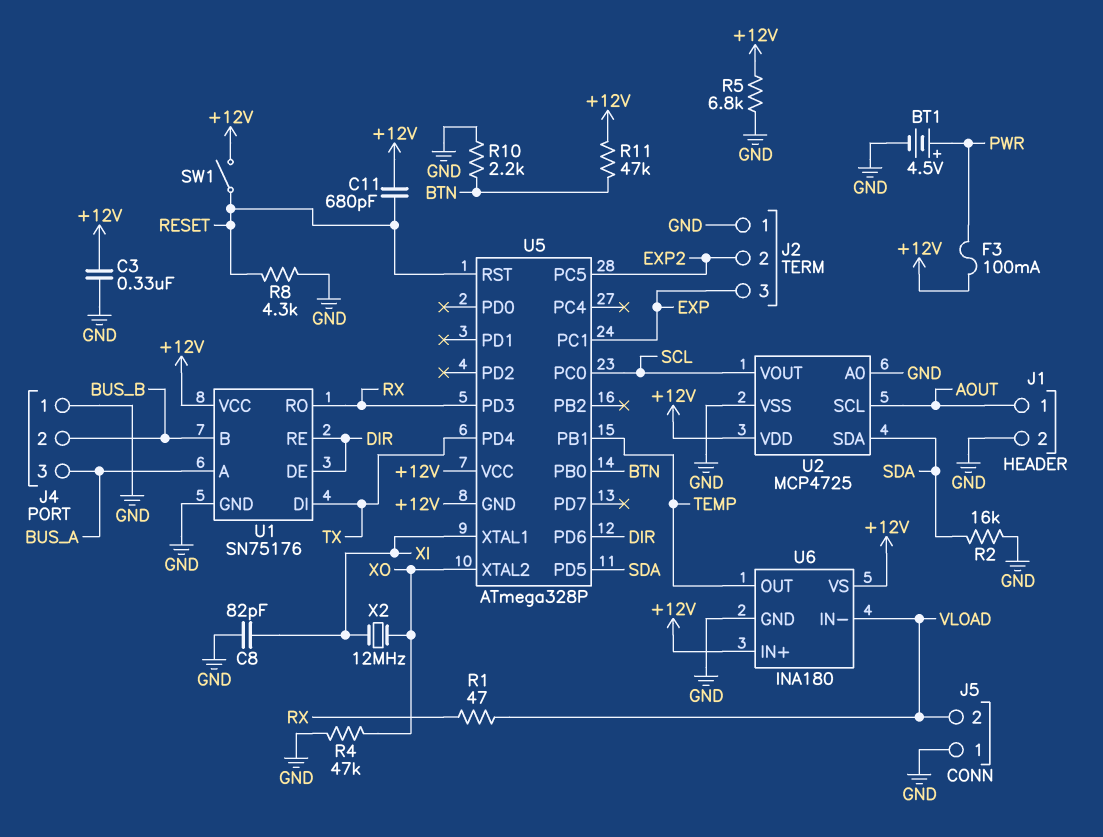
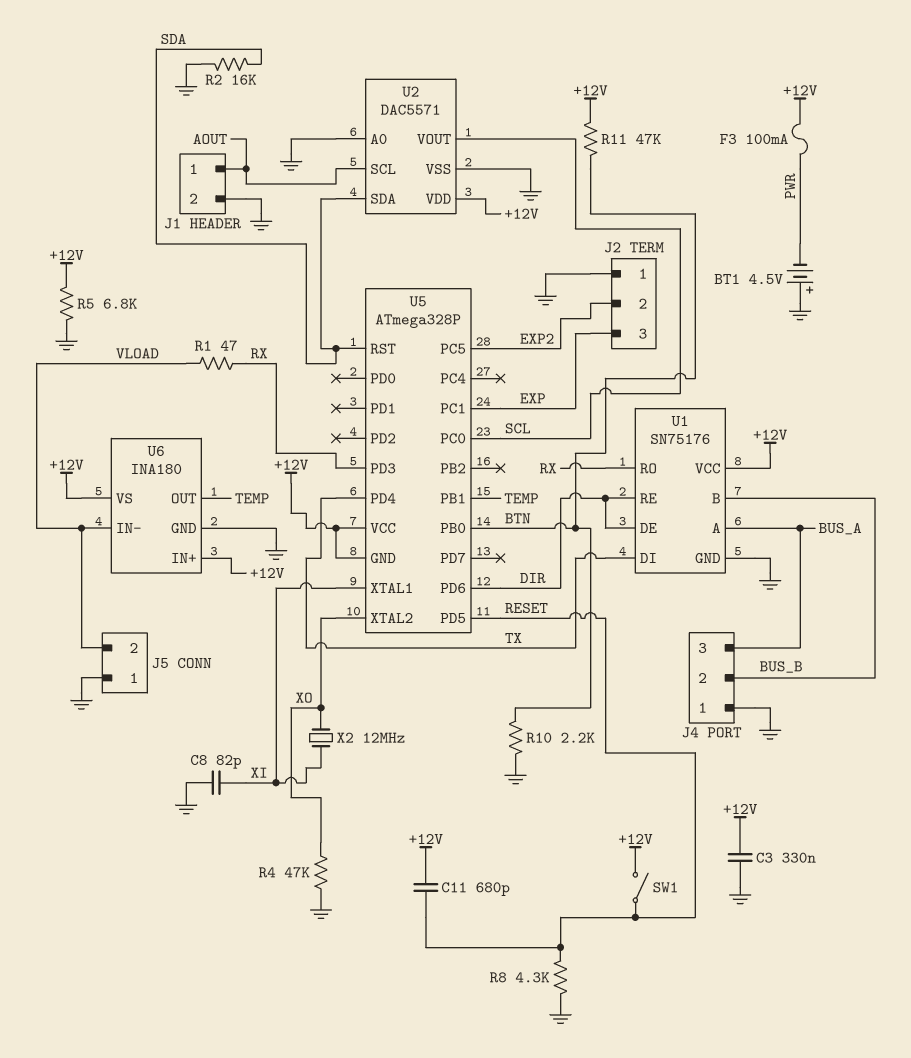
BT1: 4.5V (plus PWR, minus GND) -> 4.5V (plus GND, minus PWR)
U2: MCP4725 -> DAC5571
U5 pin PD5: SDA -> RESET
U5 pin RST: RESET -> SDA

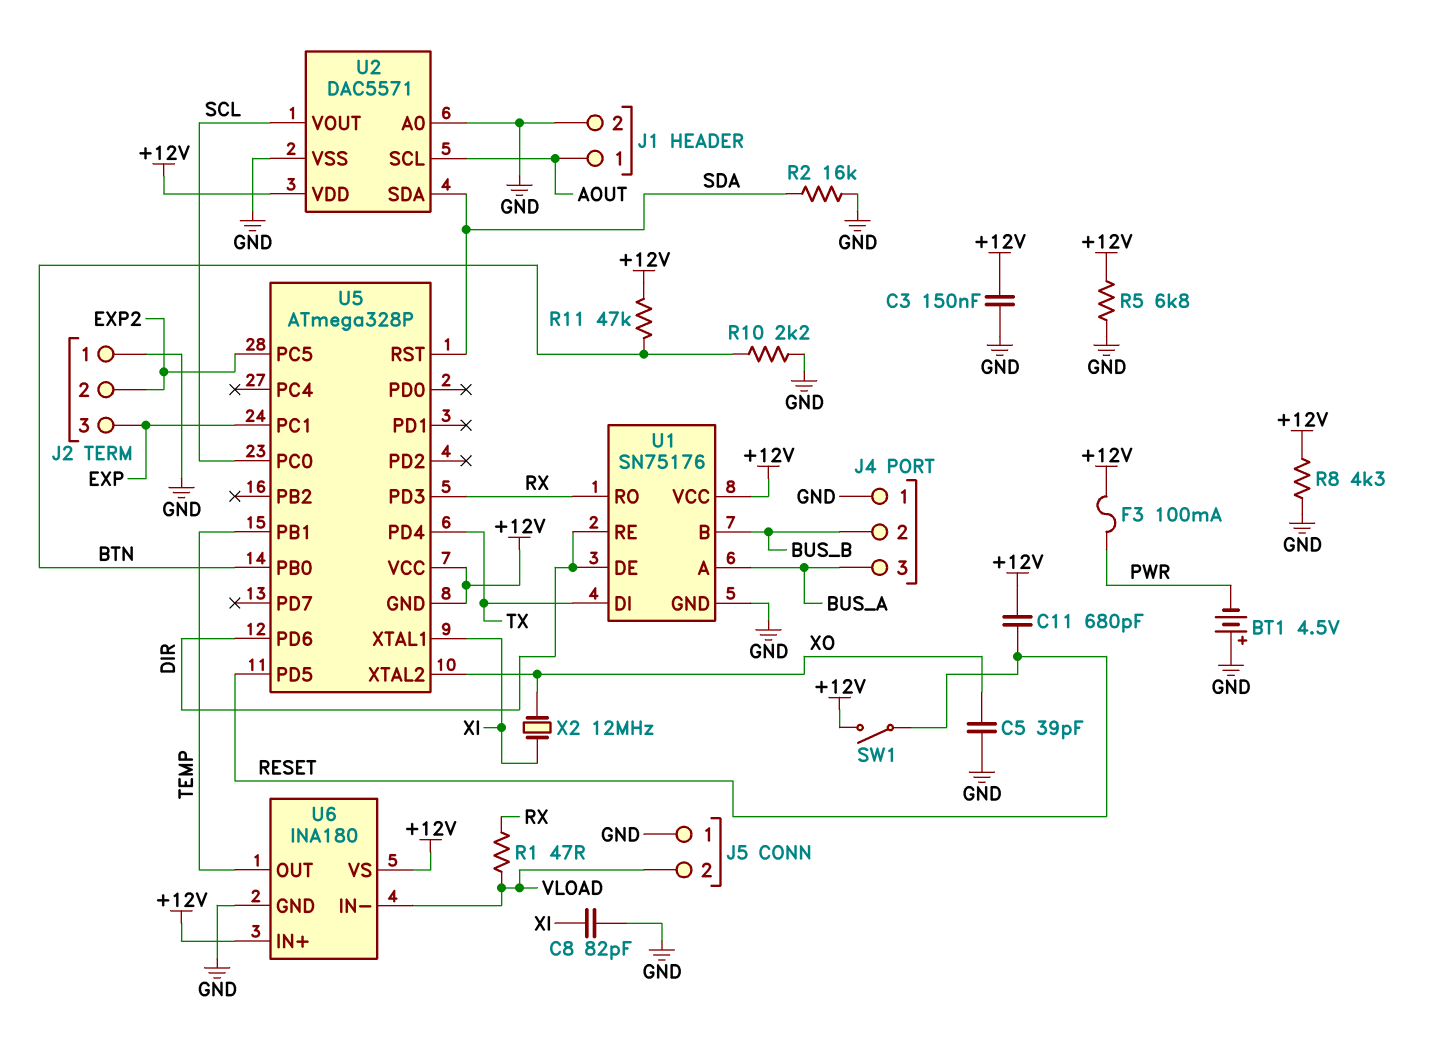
C3: 330nF (+12V, GND) -> 150nF (+12V, GND)
C5: none -> 39pF (GND, XO)
R4: 47k (GND, XO) -> none
R8: 4.3k (GND, RESET) -> 4.3k (+12V, GND)

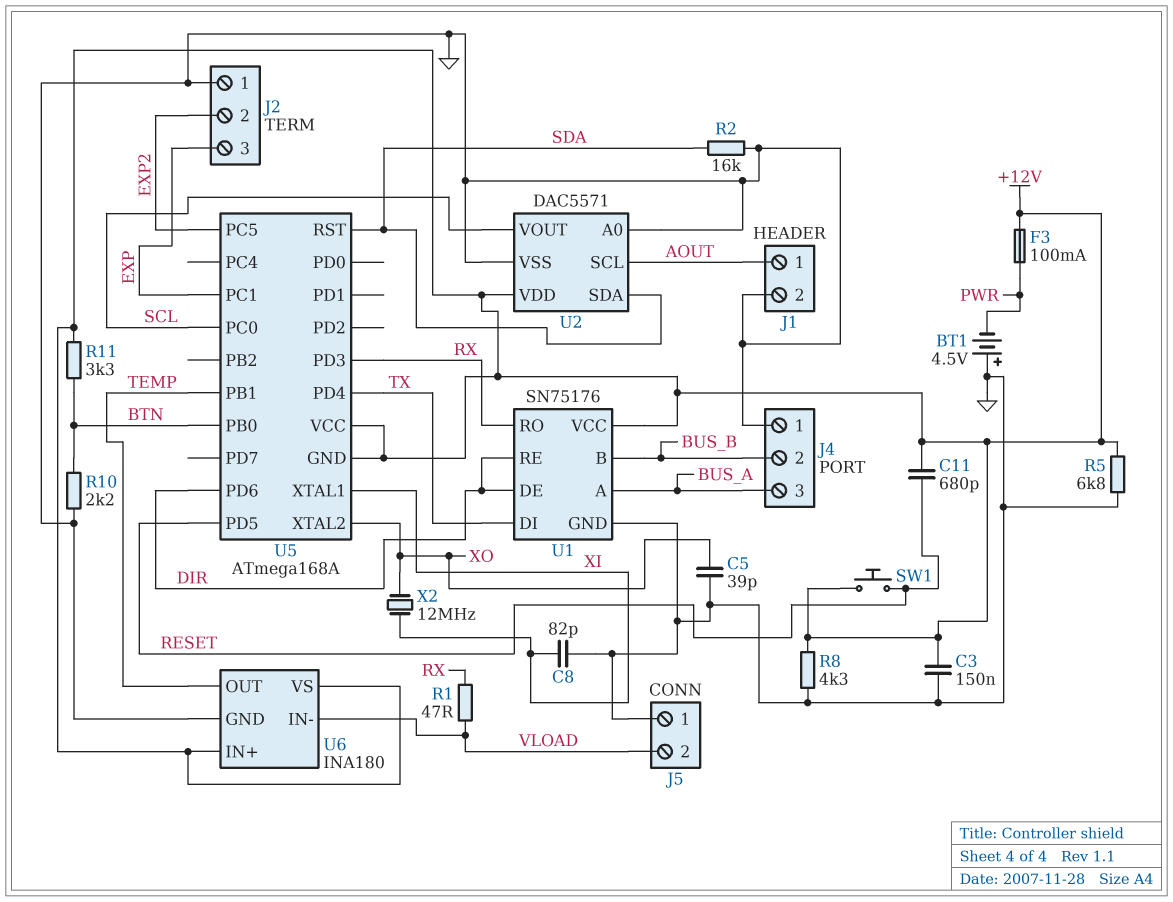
R11: 47k (+12V, BTN) -> 3.3k (+12V, BTN)
SW1: switch (+12V, RESET) -> button (+12V, RESET)
U5: ATmega328P -> ATmega168A

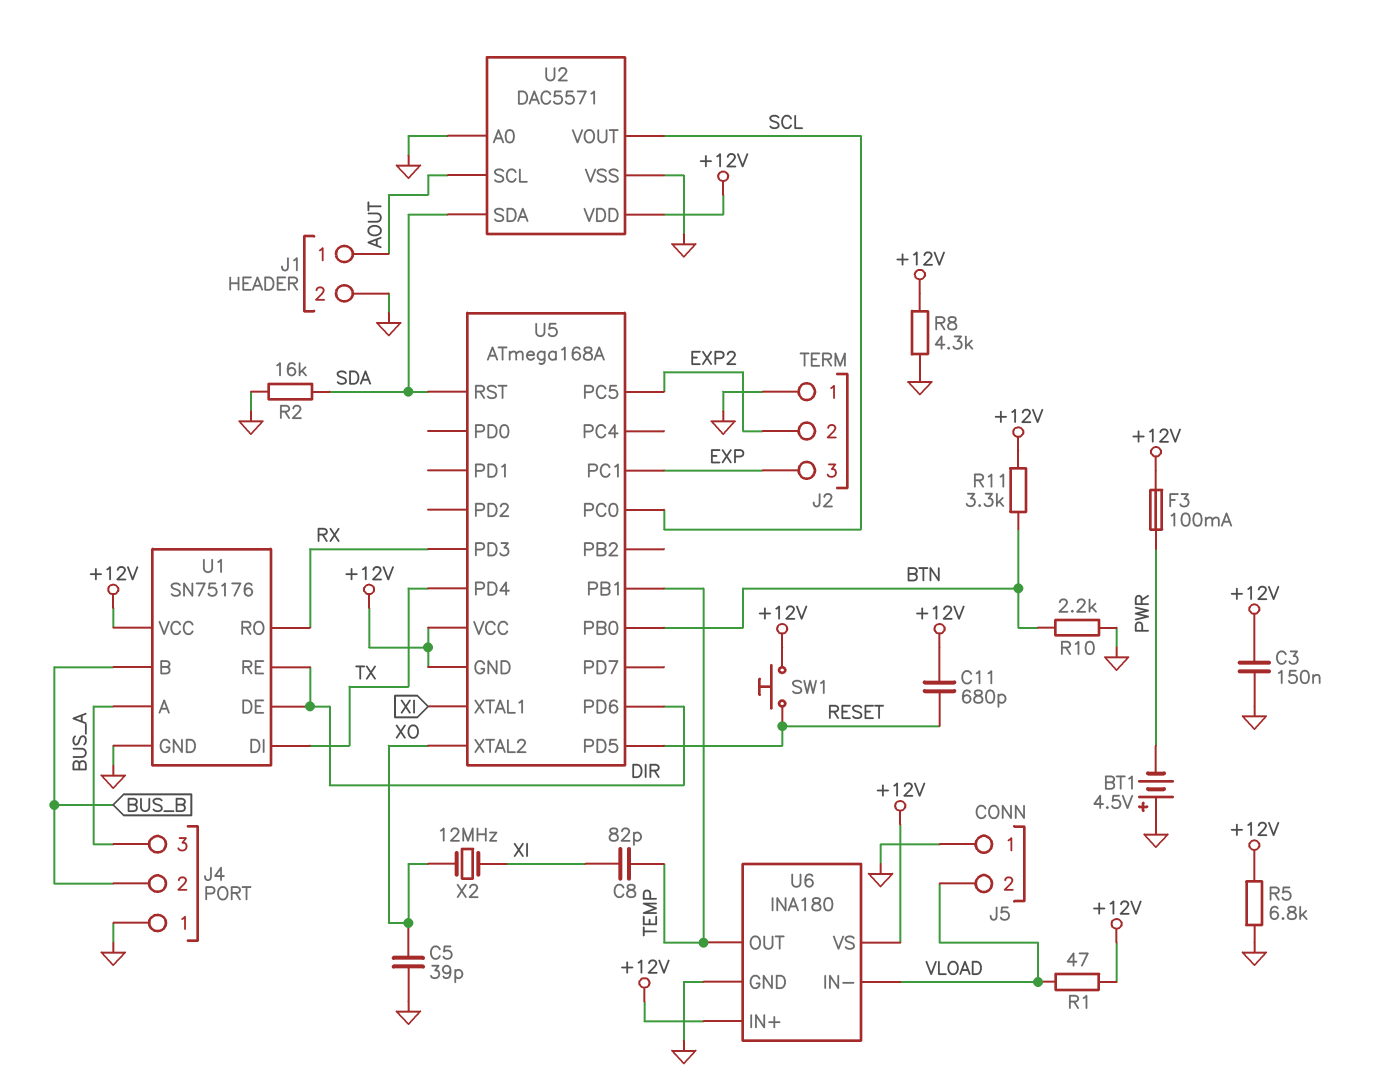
C8: 82pF (GND, XI) -> 82pF (TEMP, XI)
R1: 47 (RX, VLOAD) -> 47 (+12V, VLOAD)

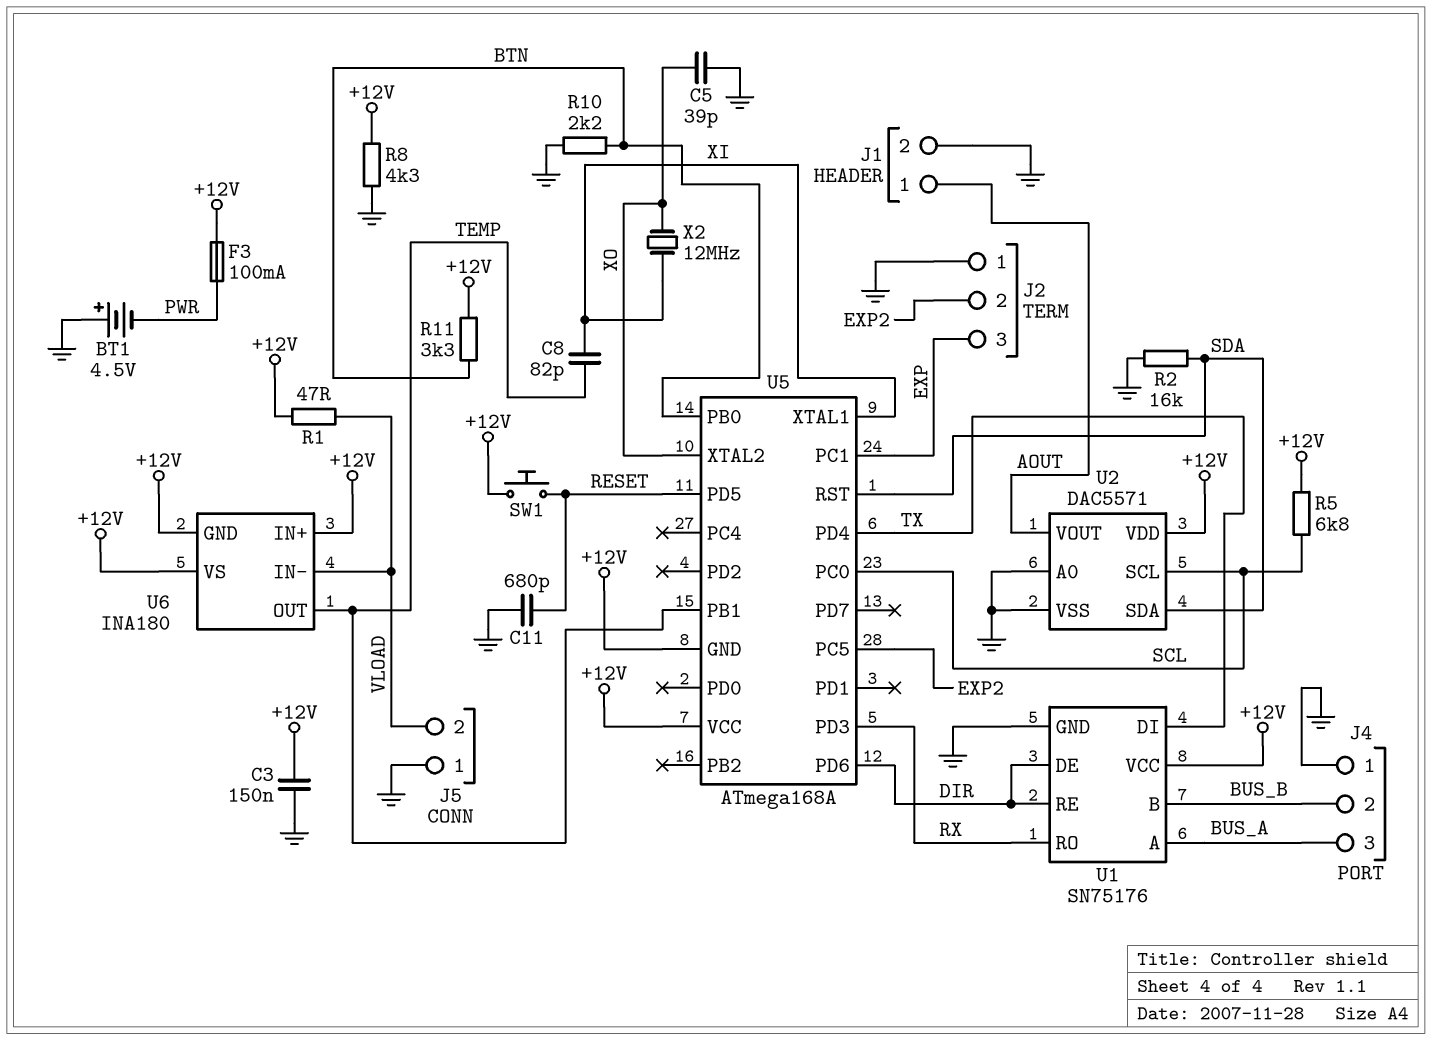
C11: 680pF (+12V, RESET) -> 680pF (GND, RESET)
R5: 6.8k (+12V, GND) -> 6.8k (+12V, SCL)
U2 pin SCL: AOUT -> SCL
U2 pin VOUT: SCL -> AOUT
U6 pin GND: GND -> +12V

